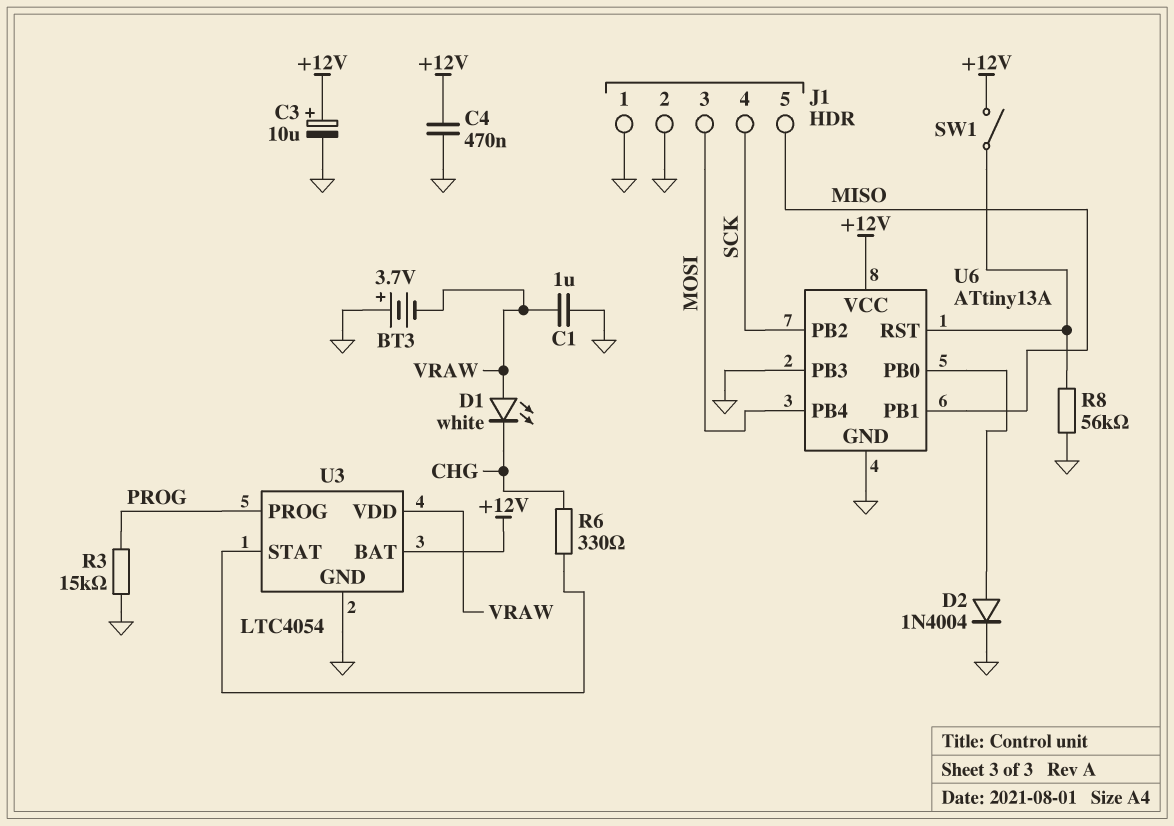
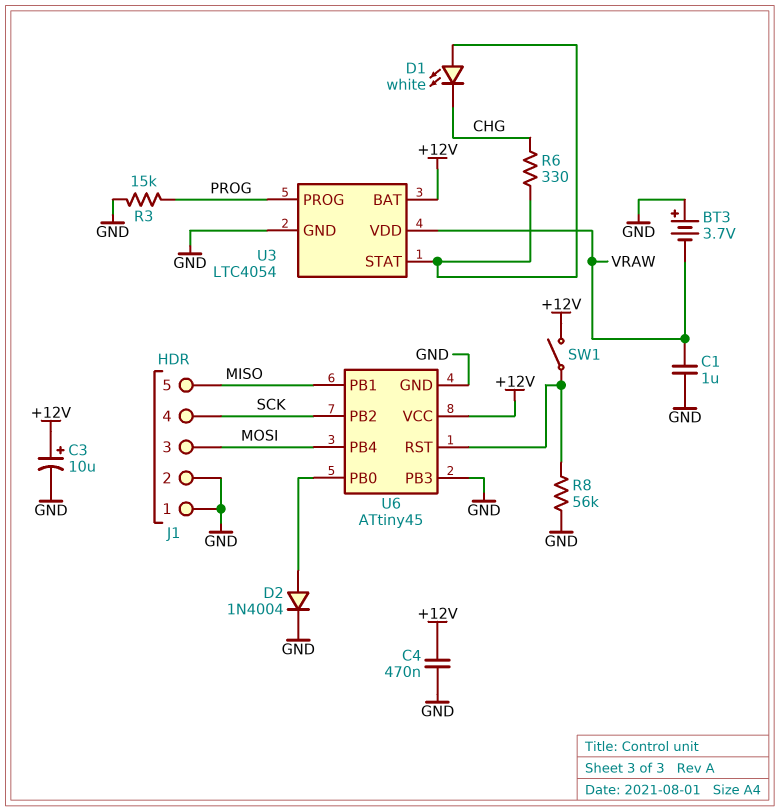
D1: LED white (A VRAW, K CHG) -> LED white (A U3/STAT, K CHG)
U6: ATtiny13A -> ATtiny45

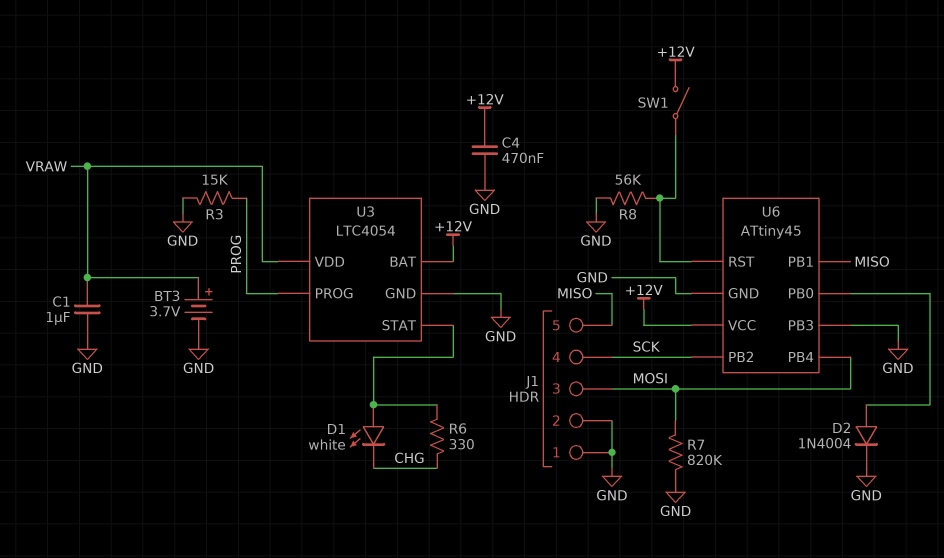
BT3: 3.7V (plus GND, minus VRAW) -> 3.7V (plus VRAW, minus GND)
C3: 10uF (plus +12V, minus GND) -> none
R7: none -> 820k (GND, MOSI)

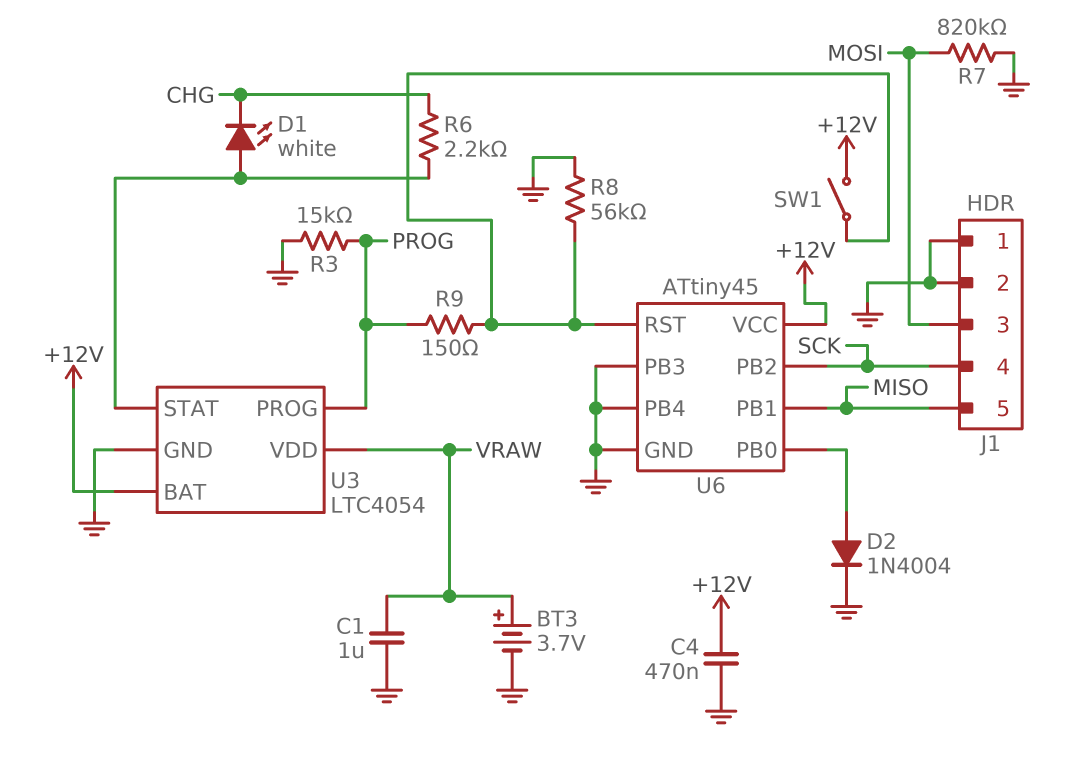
R6: 330 (CHG, U3/STAT) -> 2.2k (CHG, U3/STAT)
R9: none -> 150 (PROG, U6/RST)
U6 pin PB4: MOSI -> GND

